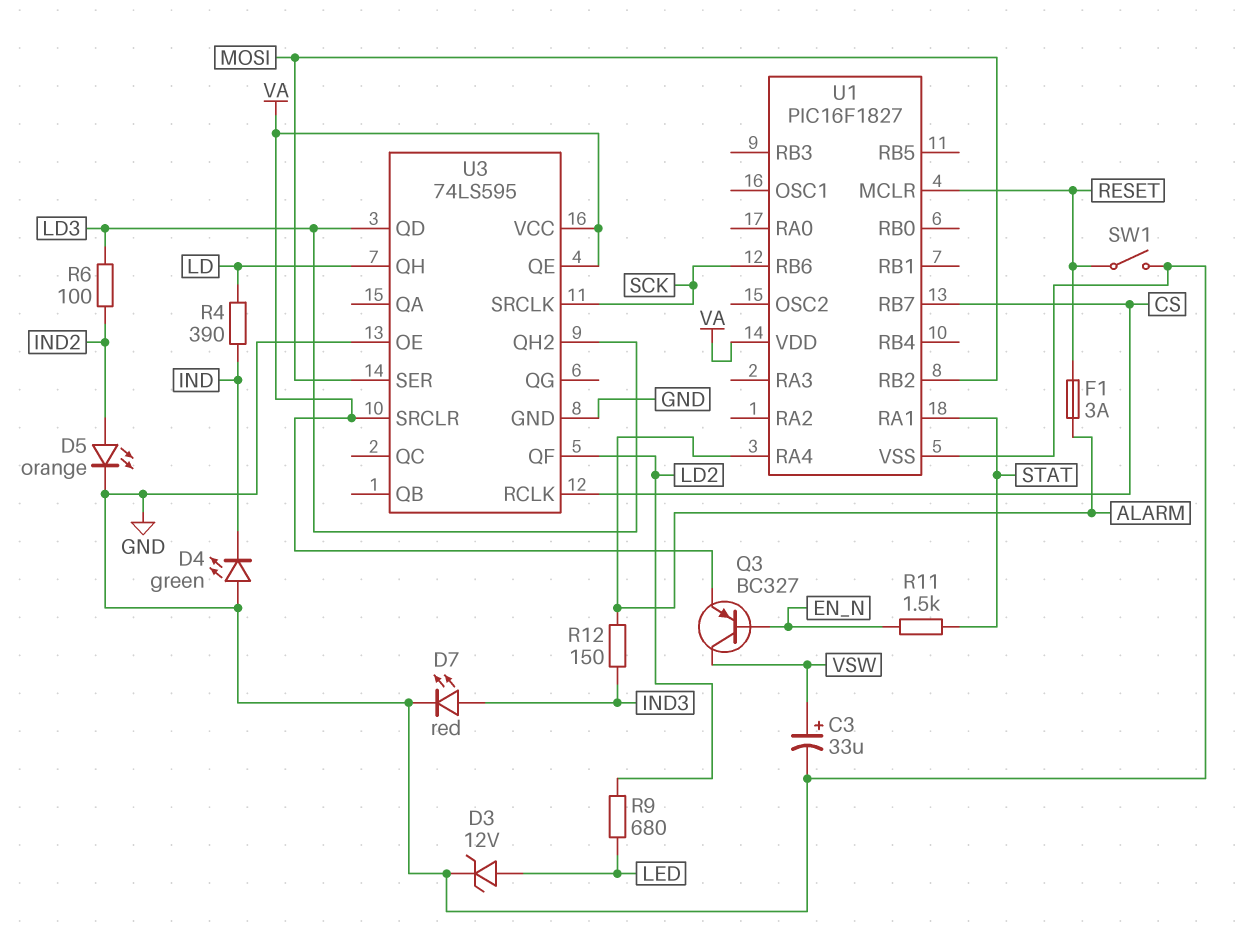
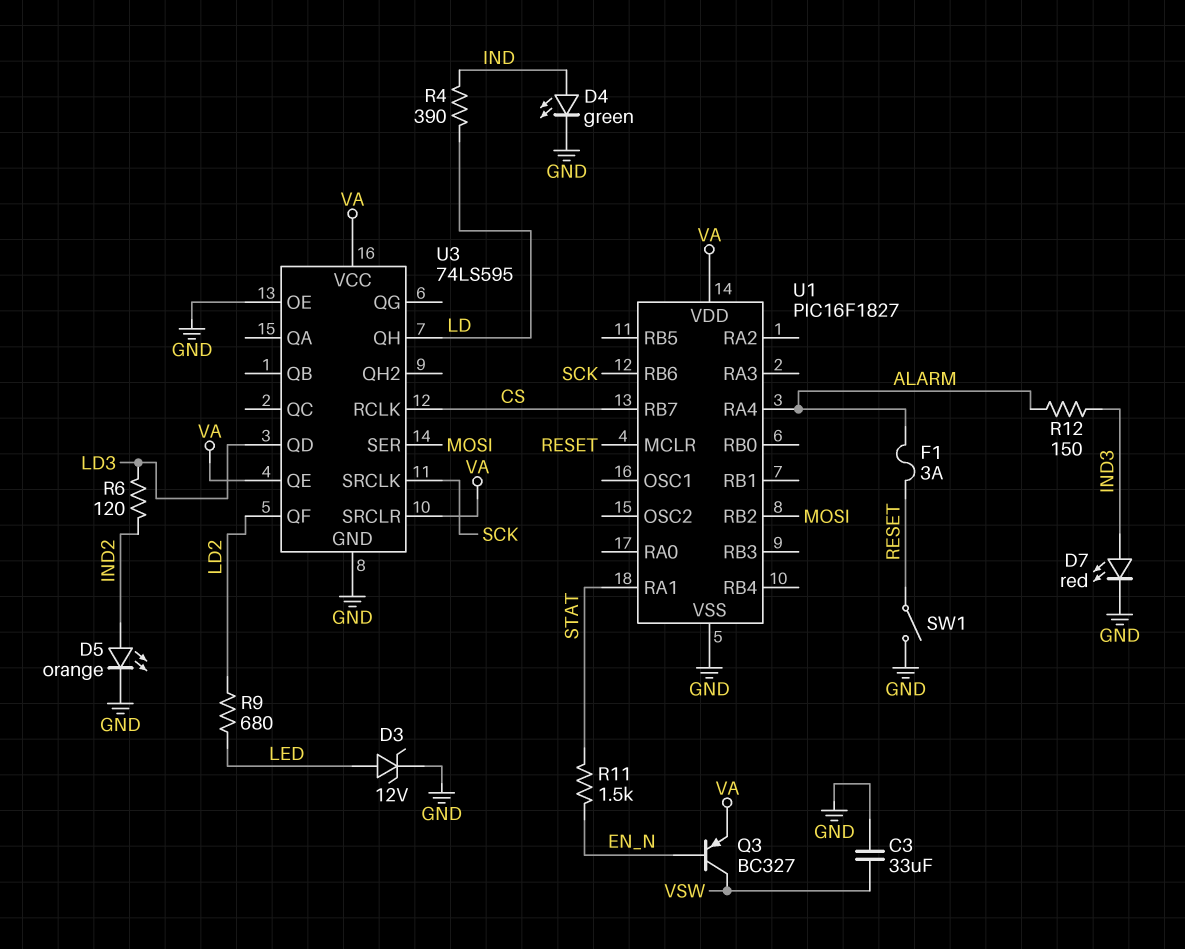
C3: 33uF (plus VSW, minus GND) -> 33uF (GND, VSW)
D4: LED green (A GND, K IND) -> LED green (A IND, K GND)
R6: 100 (IND2, LD3) -> 120 (IND2, LD3)
U3 pin QH2: LD3 -> none

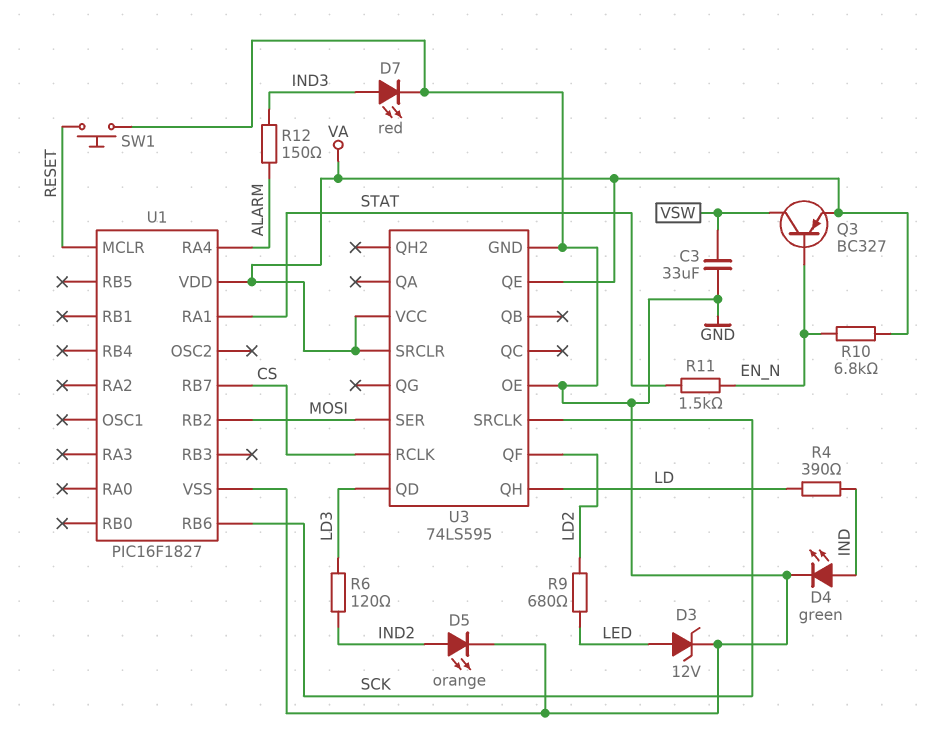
F1: 3A (ALARM, RESET) -> none
R10: none -> 6.8k (EN_N, VA)
SW1: switch (GND, RESET) -> button (GND, RESET)

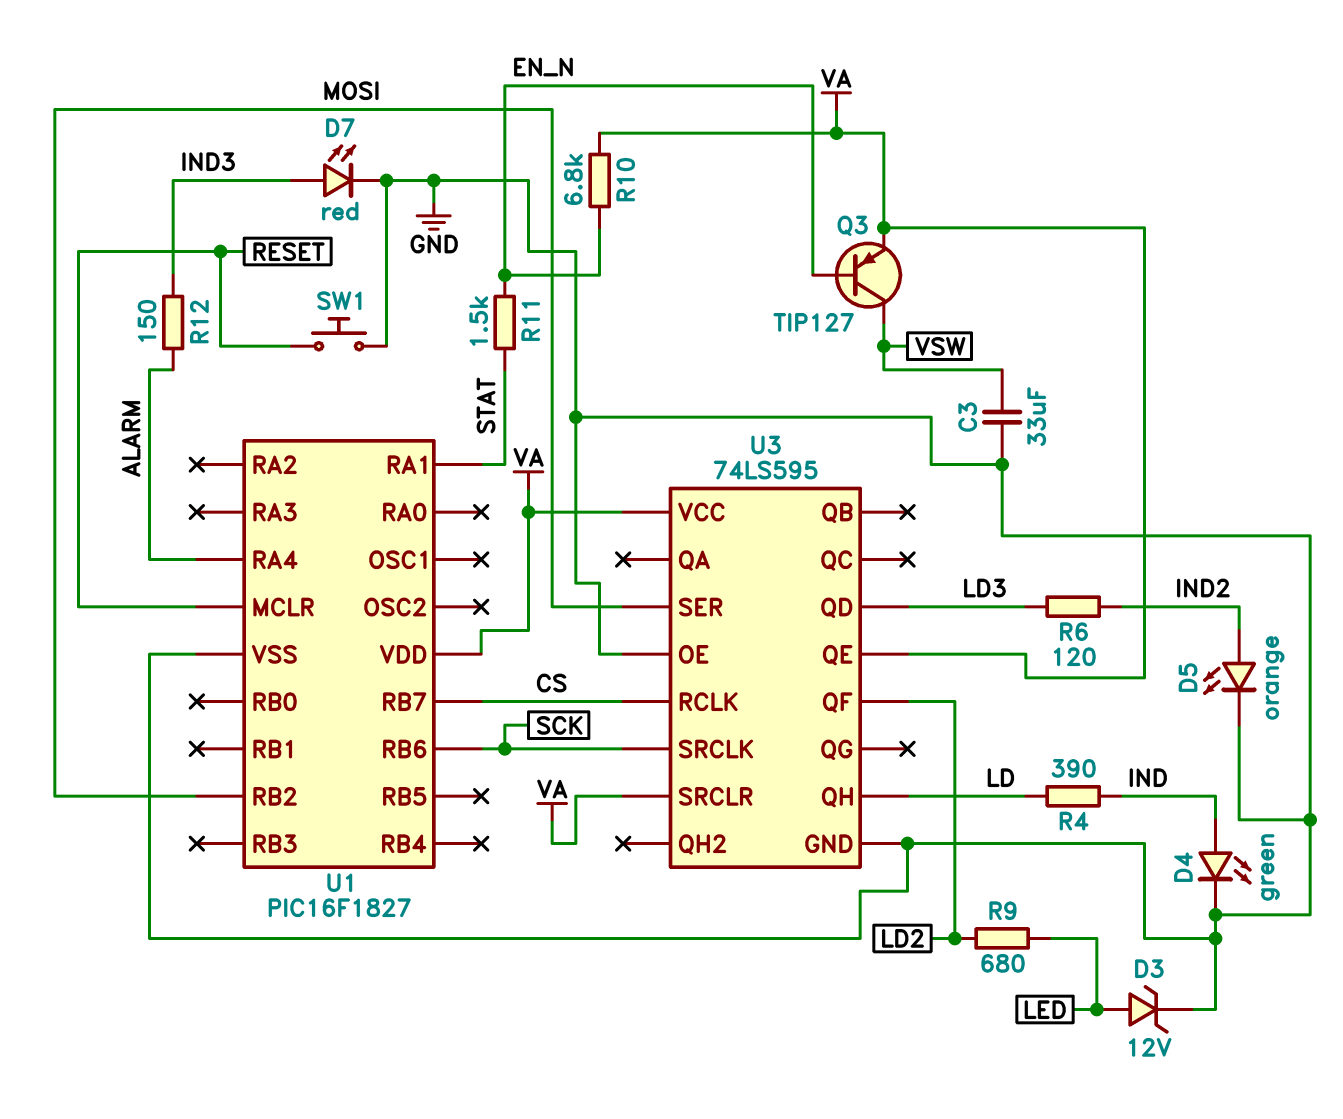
Q3: PNP BC327 (B EN_N, C VSW, E VA) -> PNP TIP127 (B EN_N, C VSW, E VA)

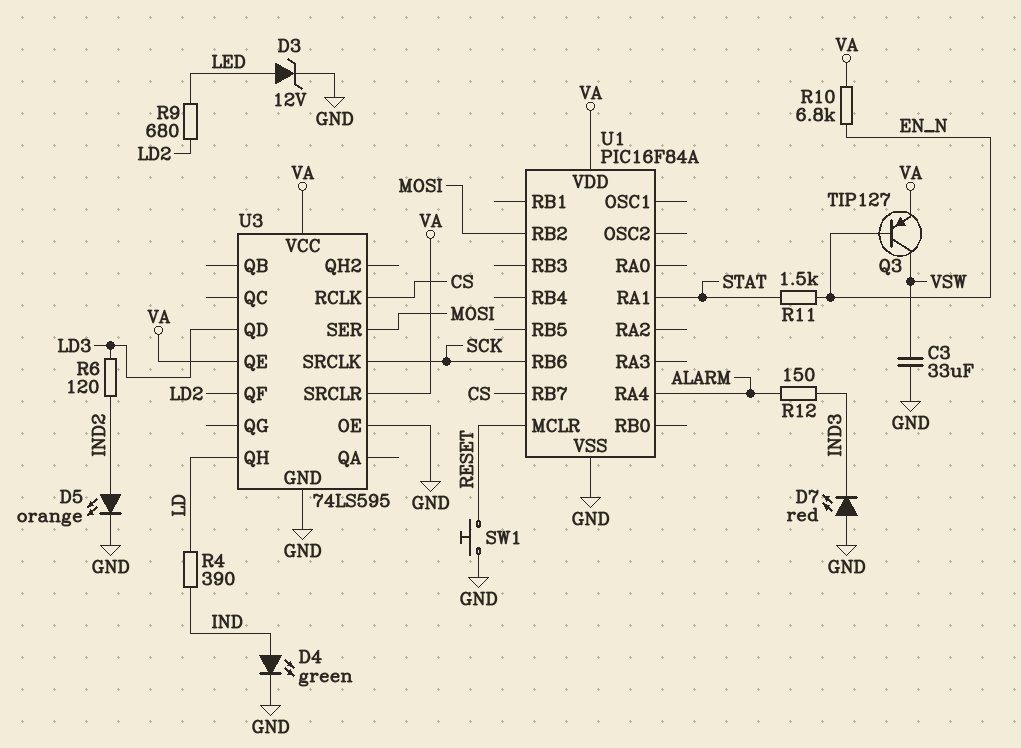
D7: LED red (A IND3, K GND) -> LED red (A GND, K IND3)
U1: PIC16F1827 -> PIC16F84A

